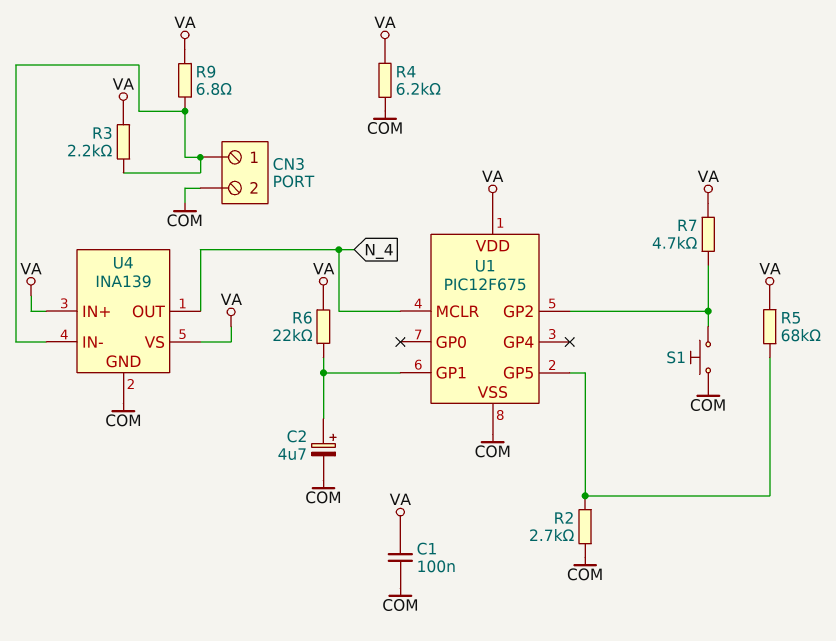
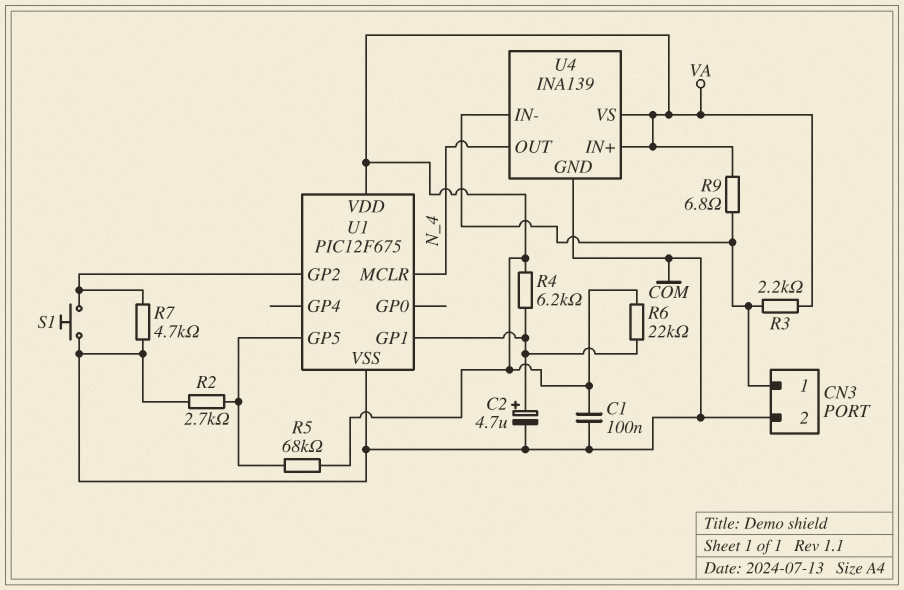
R4: 6.2k (COM, VA) -> 6.2k (U1/GP1, VA)
R7: 4.7k (U1/GP2, VA) -> 4.7k (COM, U1/GP2)

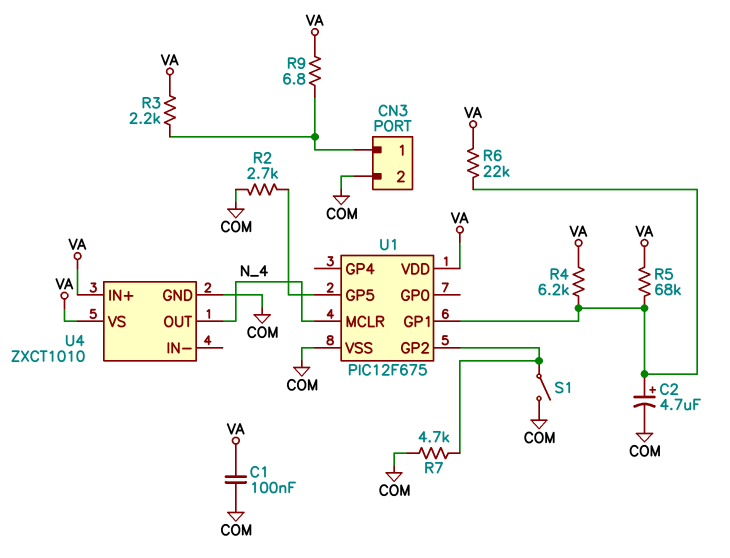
R5: 68k (U1/GP5, VA) -> 68k (U1/GP1, VA)
S1: button (COM, U1/GP2) -> switch (COM, U1/GP2)
U4: INA139 -> ZXCT1010
U4 pin IN-: CN3/1 -> none

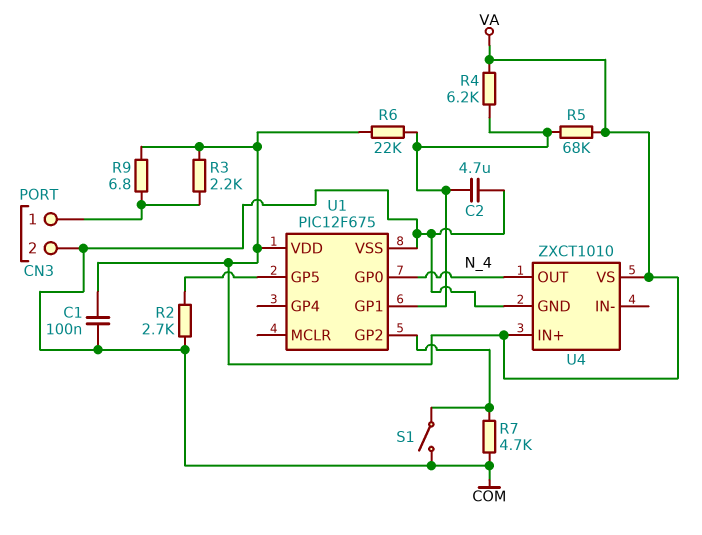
C2: 4.7uF (plus U1/GP1, minus COM) -> 4.7uF (COM, U1/GP1)
U1 pin GP0: none -> N_4
U1 pin MCLR: N_4 -> none

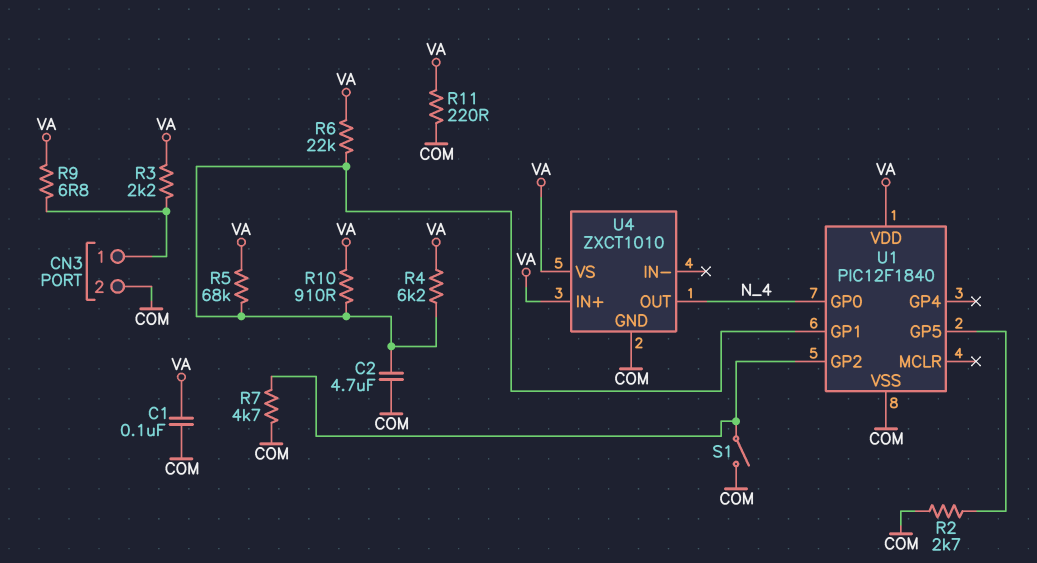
R10: none -> 910 (U1/GP1, VA)
R11: none -> 220 (COM, VA)
U1: PIC12F675 -> PIC12F1840

